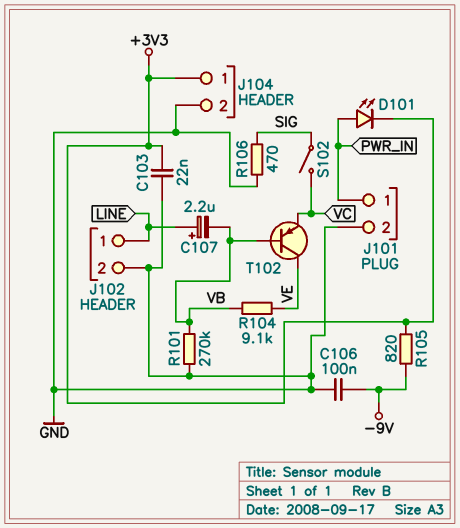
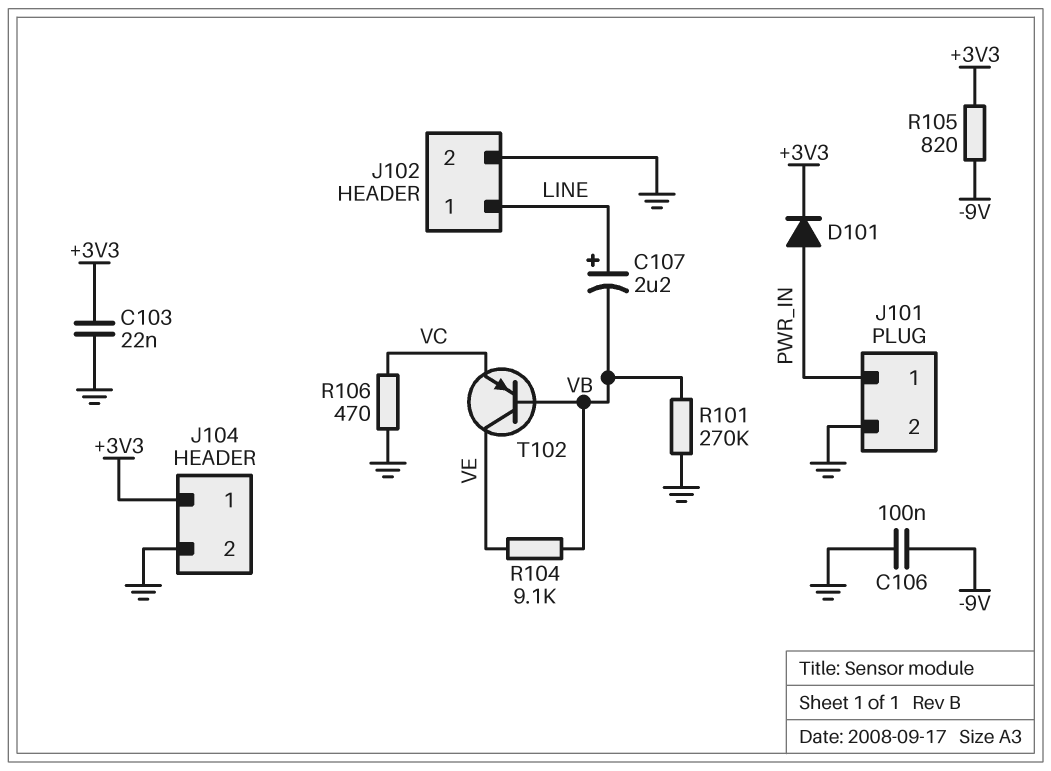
D101: LED (A PWR_IN, K +3V3) -> diode (A PWR_IN, K +3V3)
R106: 470 (GND, SIG) -> 470 (GND, VC)
S102: switch (SIG, VC) -> none

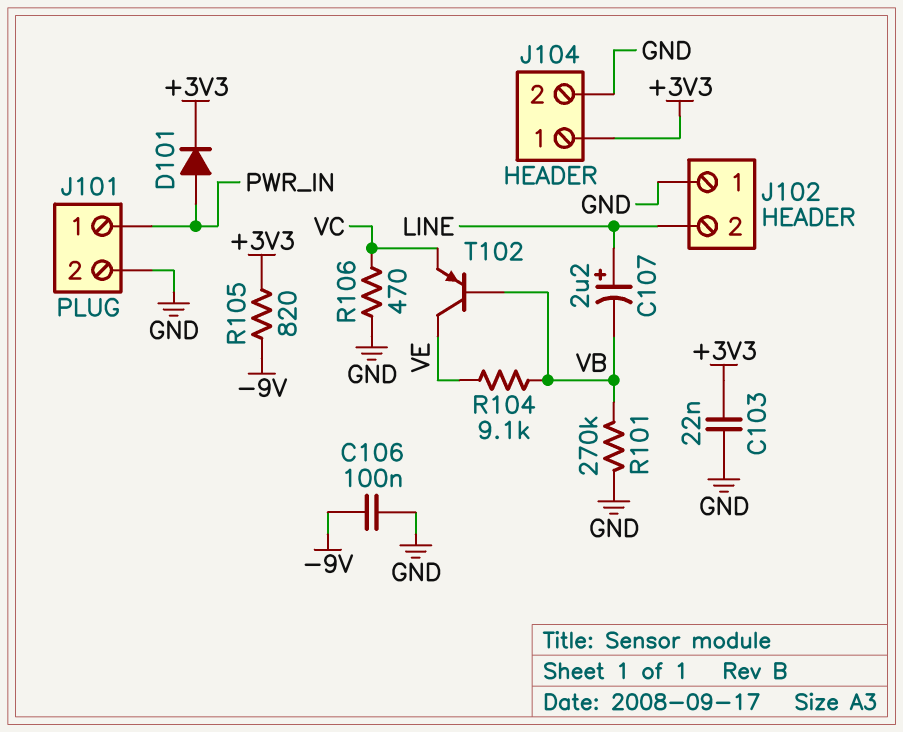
J102 pin 1: LINE -> GND
J102 pin 2: GND -> LINE

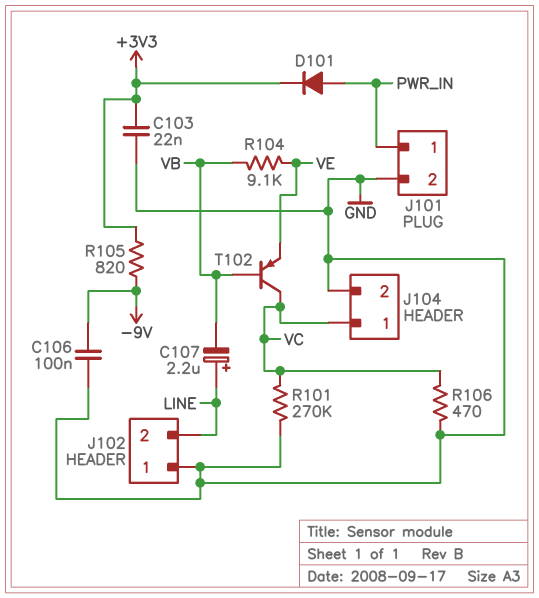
J104 pin 1: +3V3 -> VC
R101: 270k (GND, VB) -> 270k (GND, VC)
T102: PNP (B VB, C VE, E VC) -> PNP (B VB, C VC, E VE)

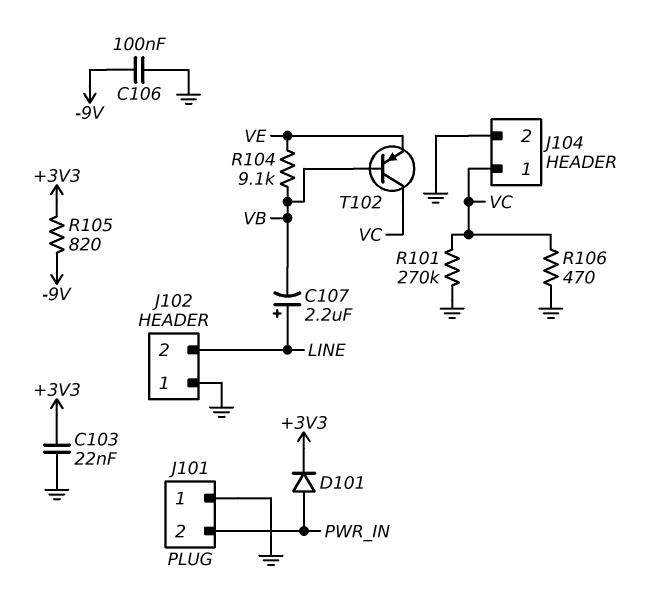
J101 pin 1: PWR_IN -> GND
J101 pin 2: GND -> PWR_IN

